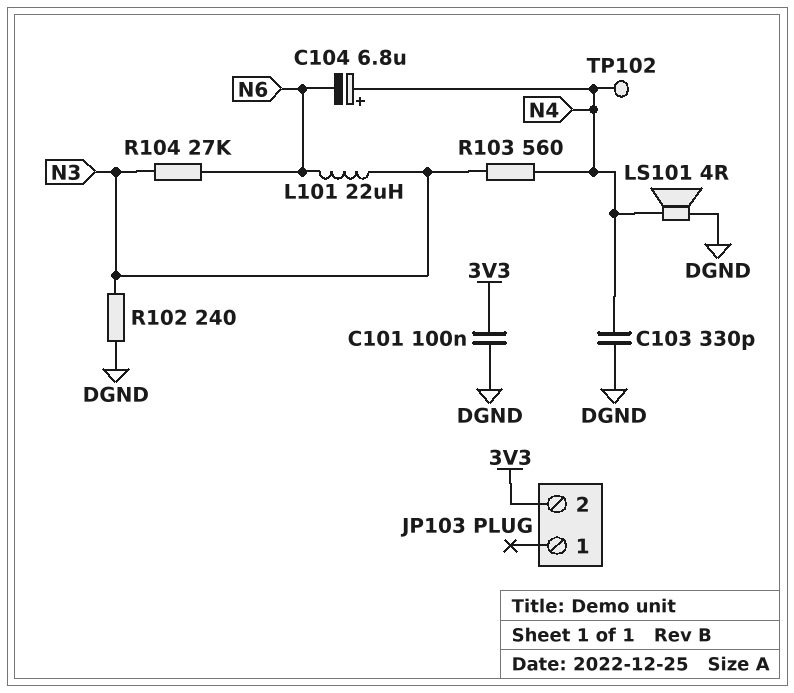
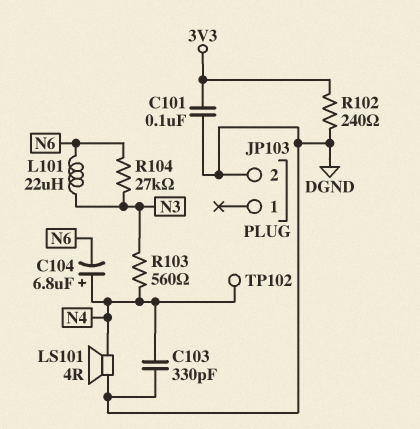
JP103 pin 2: 3V3 -> DGND
R102: 240 (DGND, N3) -> 240 (3V3, DGND)

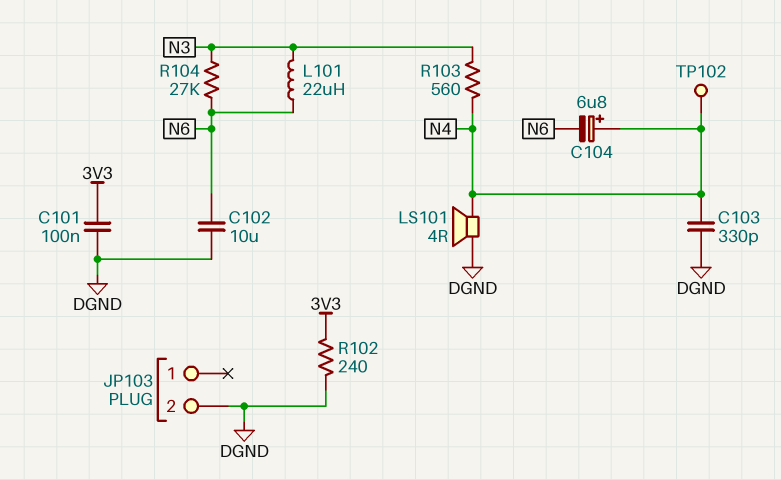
C102: none -> 10uF (DGND, N6)

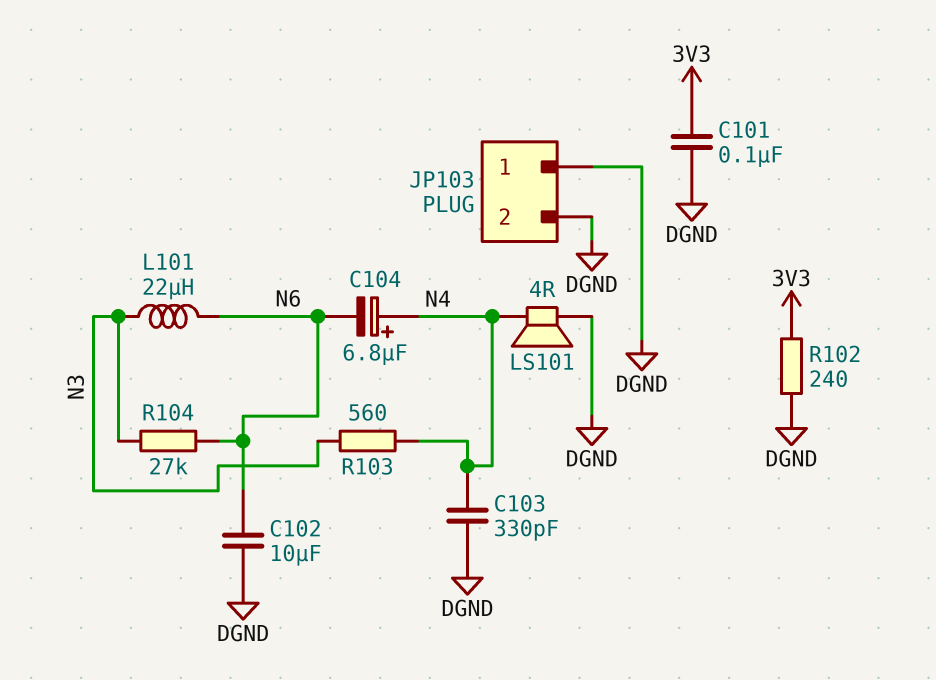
JP103 pin 1: none -> DGND
TP102: test point (N4) -> none

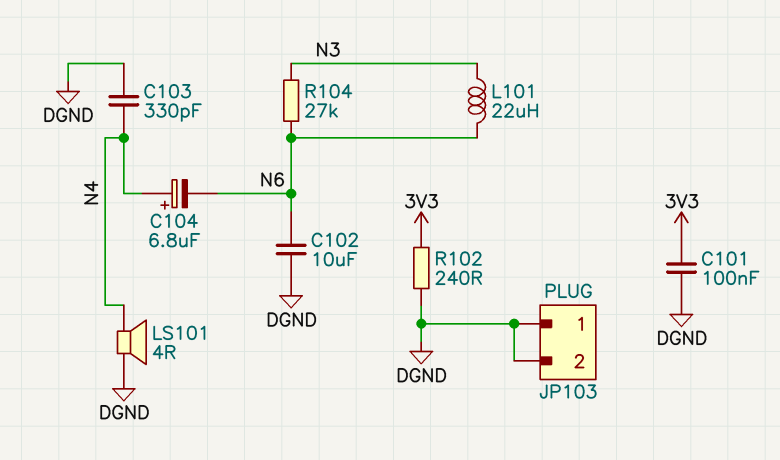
R103: 560 (N3, N4) -> none

